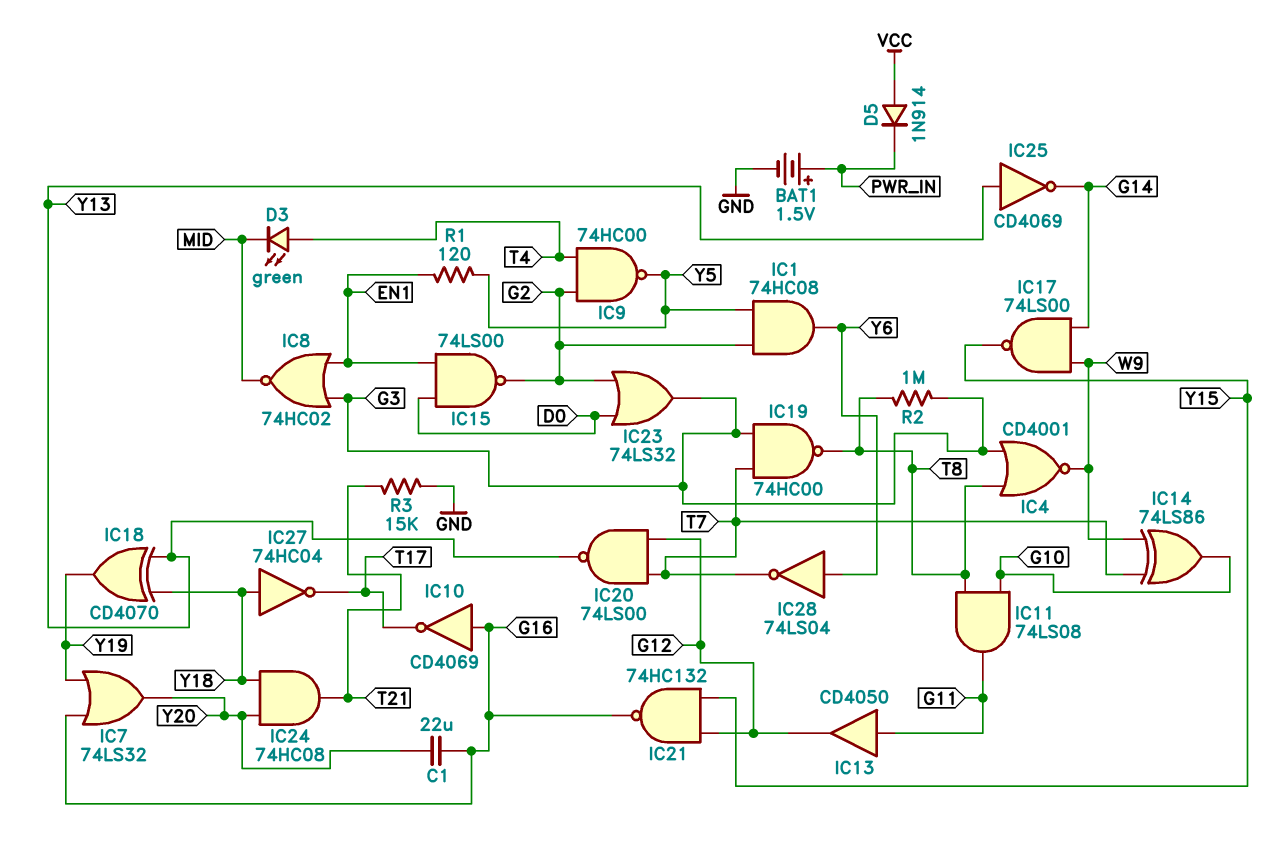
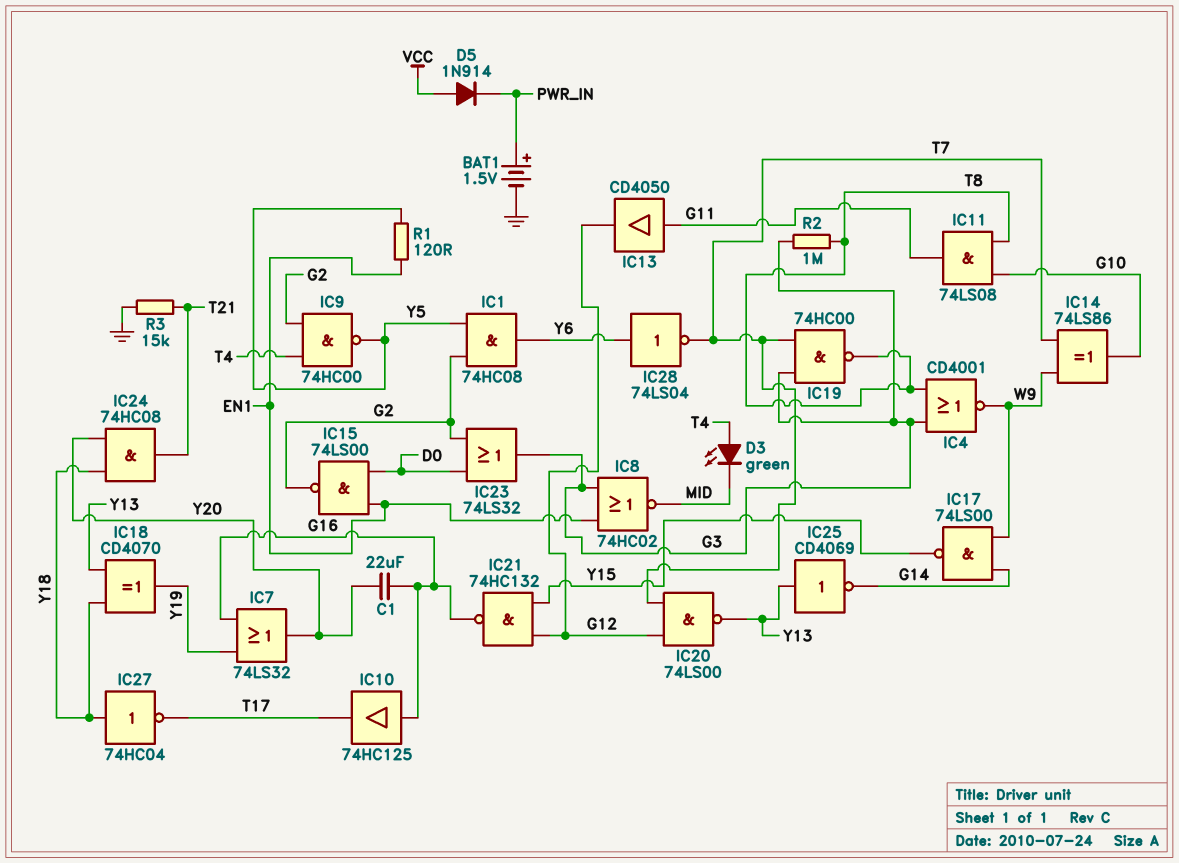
IC10: NOT CD4069 (in G16, out T17) -> buffer 74HC125 (in G16, out T17)

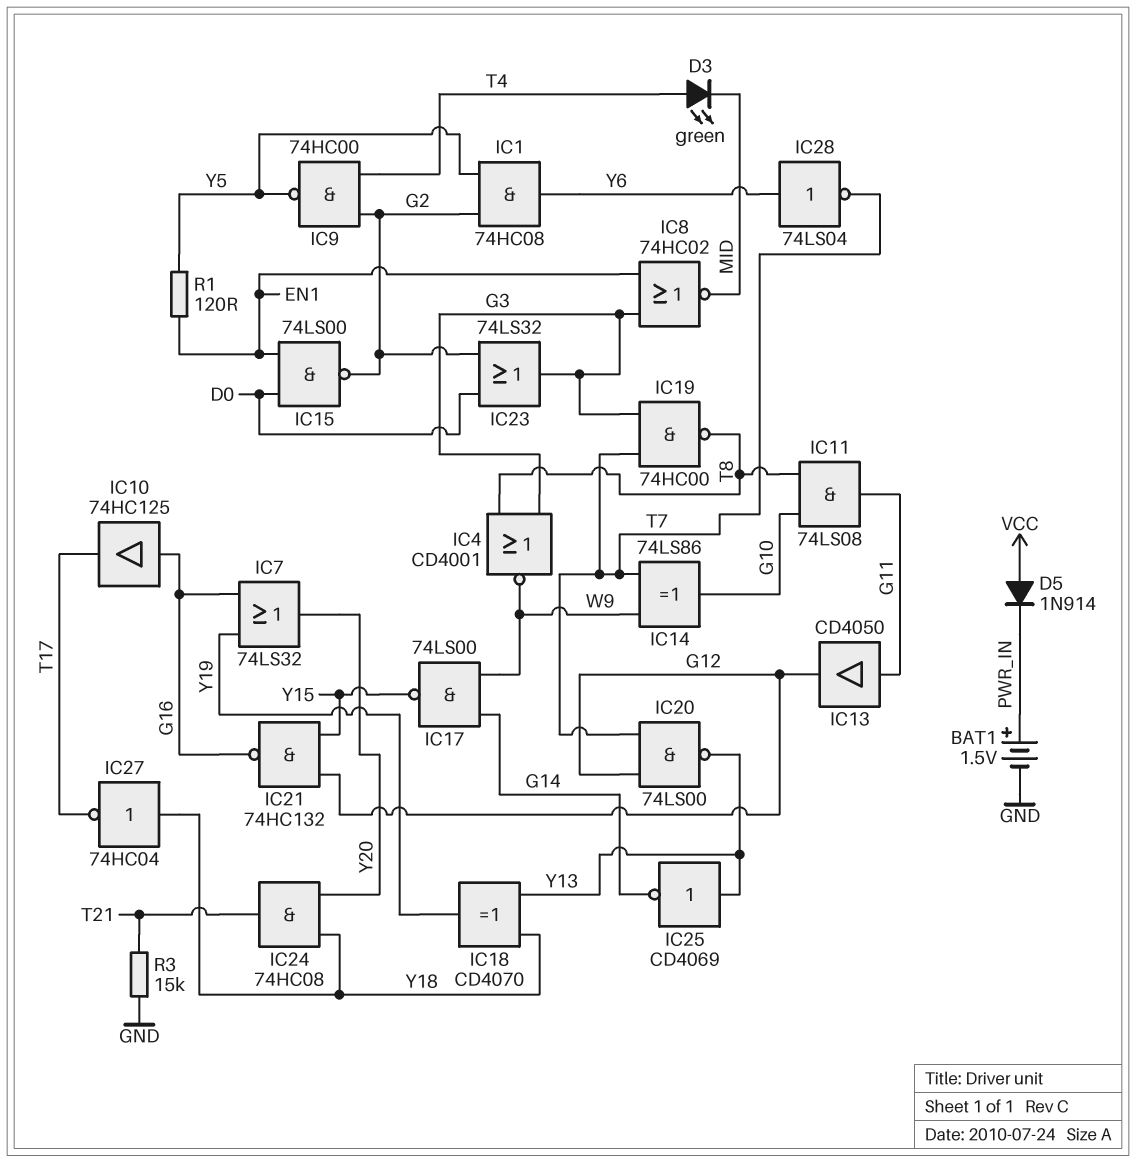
C1: 22uF (G16, Y20) -> none
R2: 1M (G3, T8) -> none

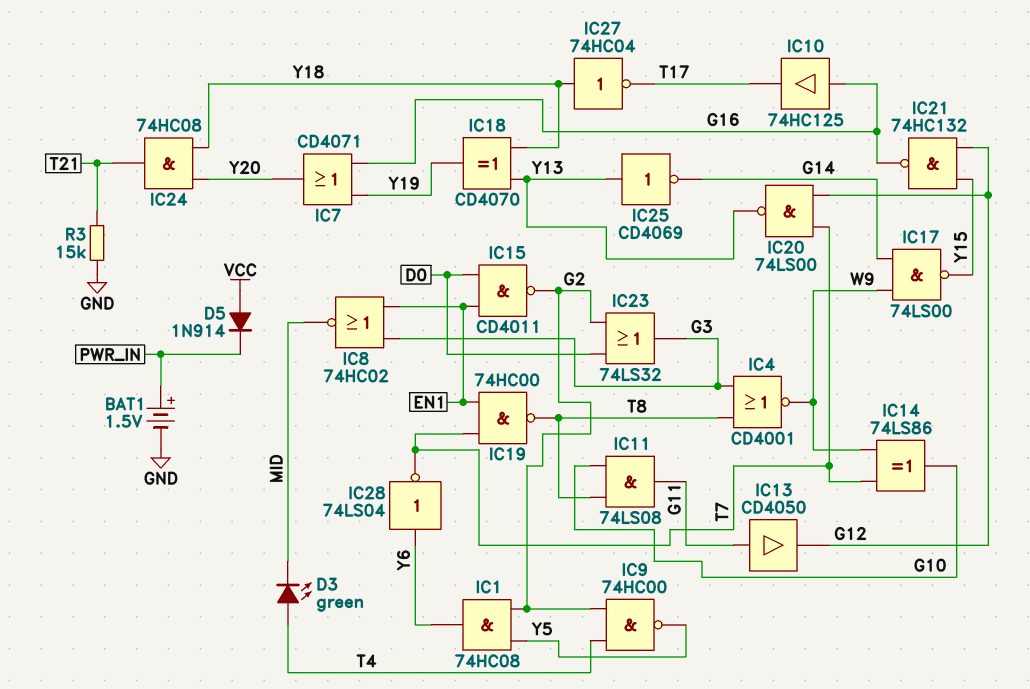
IC7: OR 74LS32 (in G16, in Y19, out Y20) -> OR CD4071 (in G16, in Y19, out Y20)
IC15: NAND 74LS00 (in D0, in EN1, out G2) -> NAND CD4011 (in D0, in EN1, out G2)
IC19: NAND 74HC00 (in G3, in T7, out T8) -> NAND 74HC00 (in EN1, in T7, out T8)
R1: 120 (EN1, Y5) -> none

